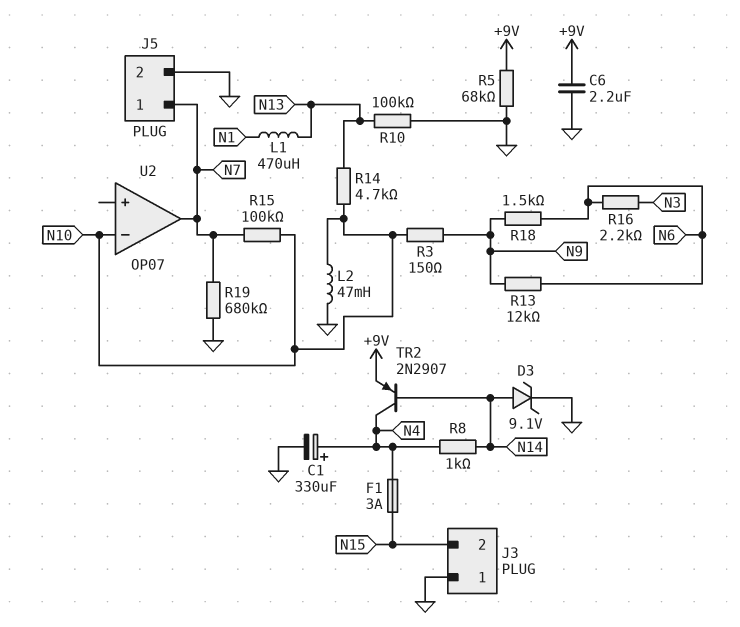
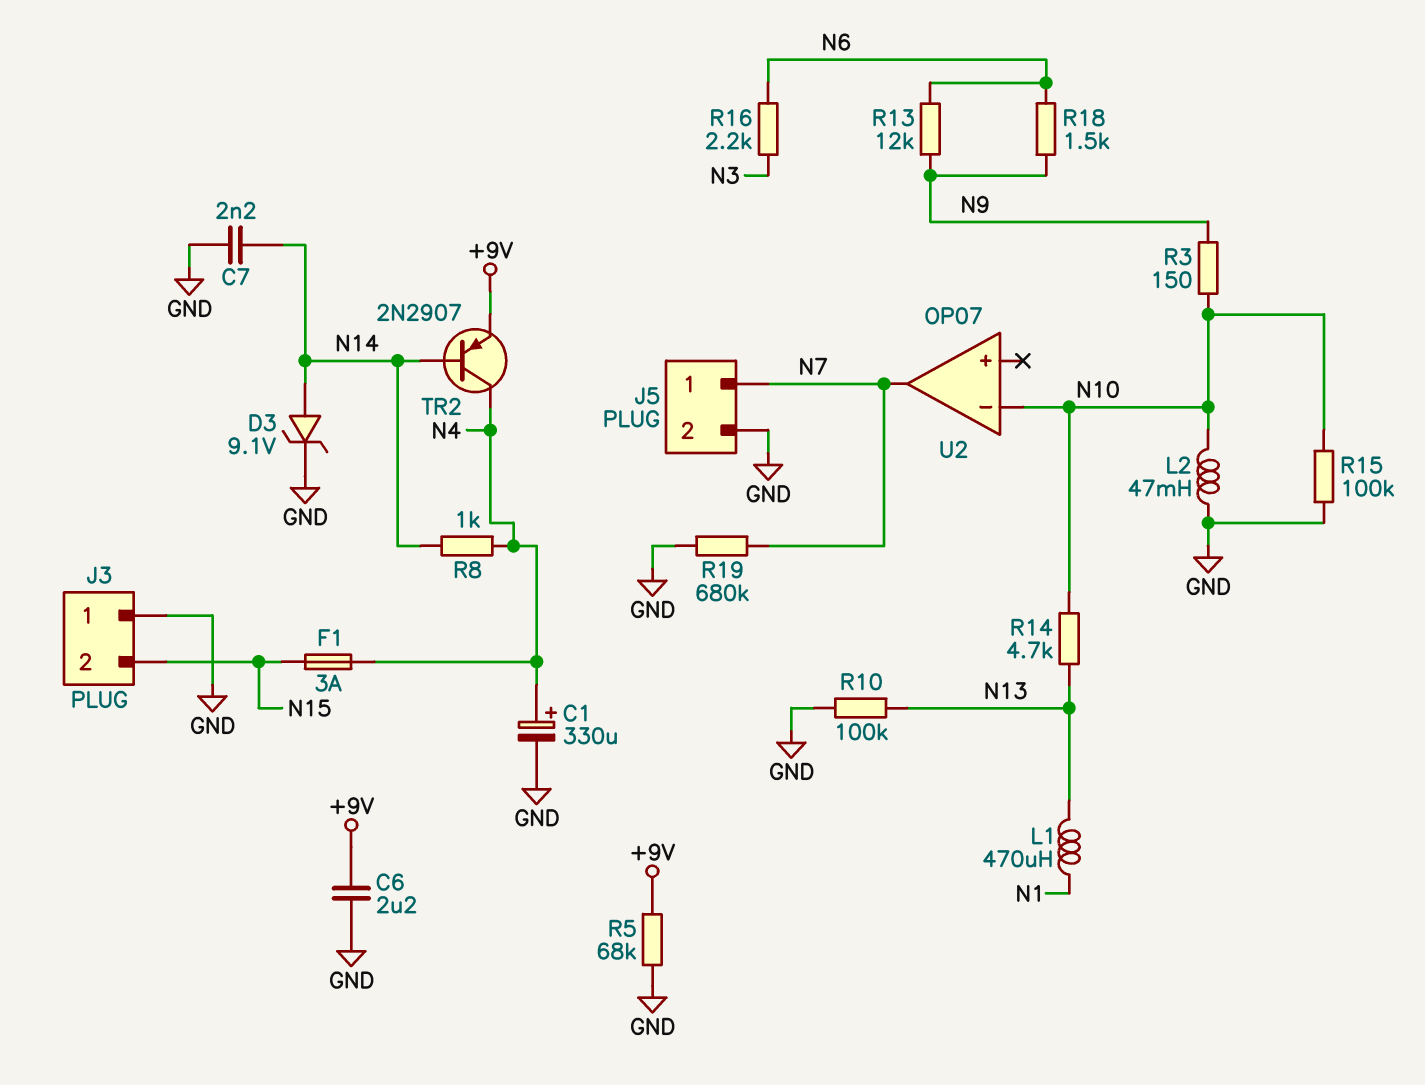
C7: none -> 2.2nF (GND, N14)
R15: 100k (N7, N10) -> 100k (GND, N10)

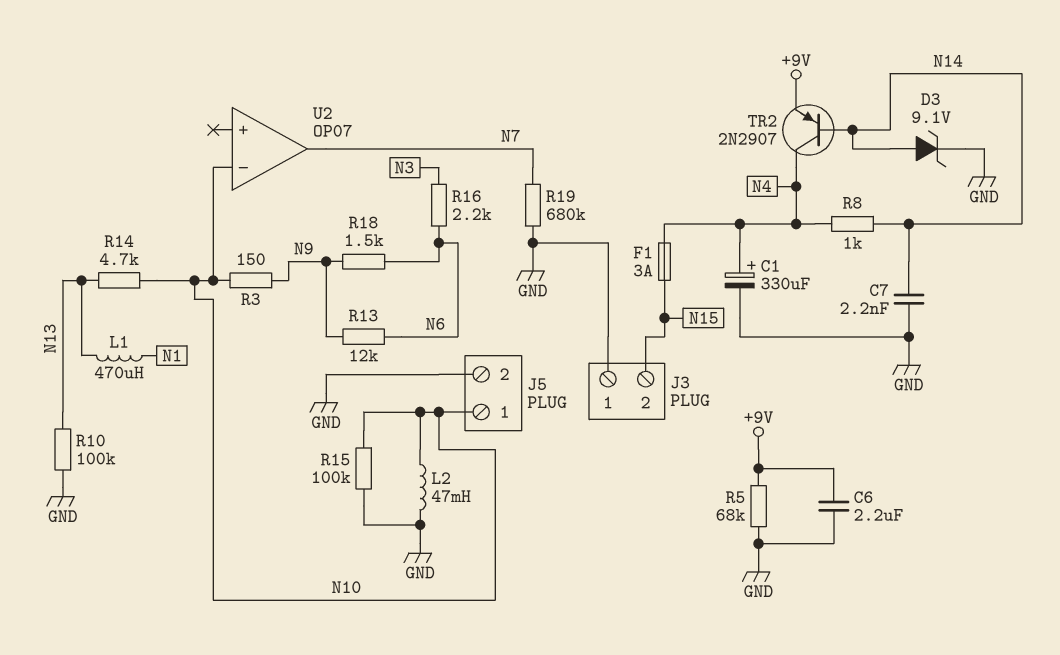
J5 pin 1: N7 -> N10

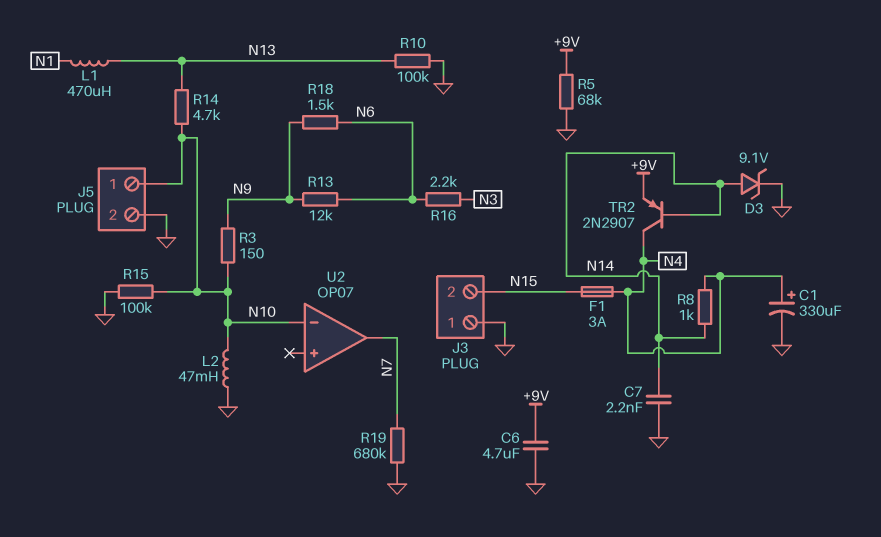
C6: 2.2uF (+9V, GND) -> 4.7uF (+9V, GND)

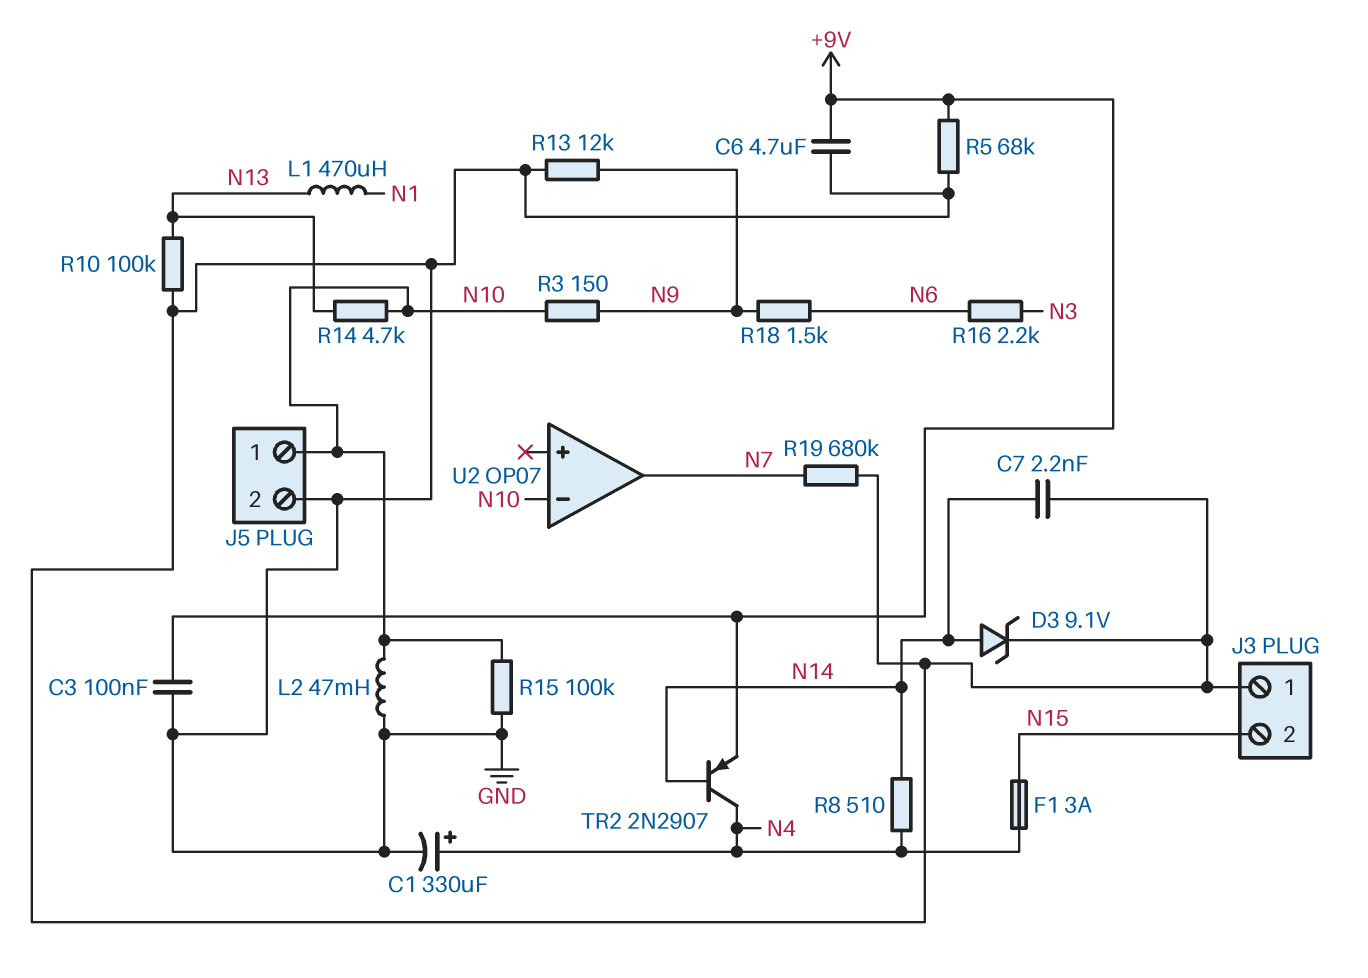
C3: none -> 100nF (+9V, GND)
R8: 1k (N4, N14) -> 510 (N4, N14)
R13: 12k (N6, N9) -> 12k (GND, N9)

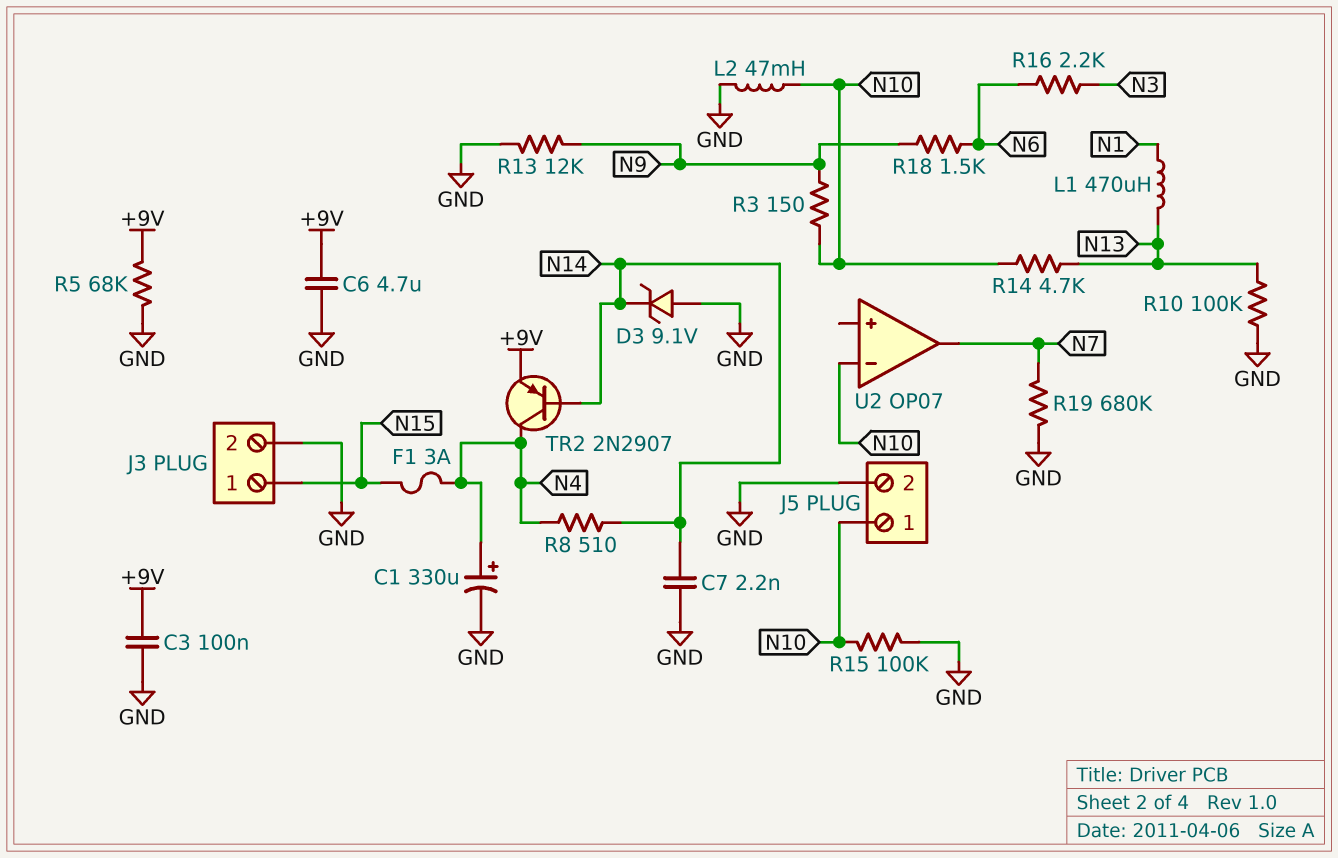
D3: zener 9.1V (A N14, K GND) -> zener 9.1V (A GND, K N14)
J3 pin 1: GND -> N15
J3 pin 2: N15 -> GND

